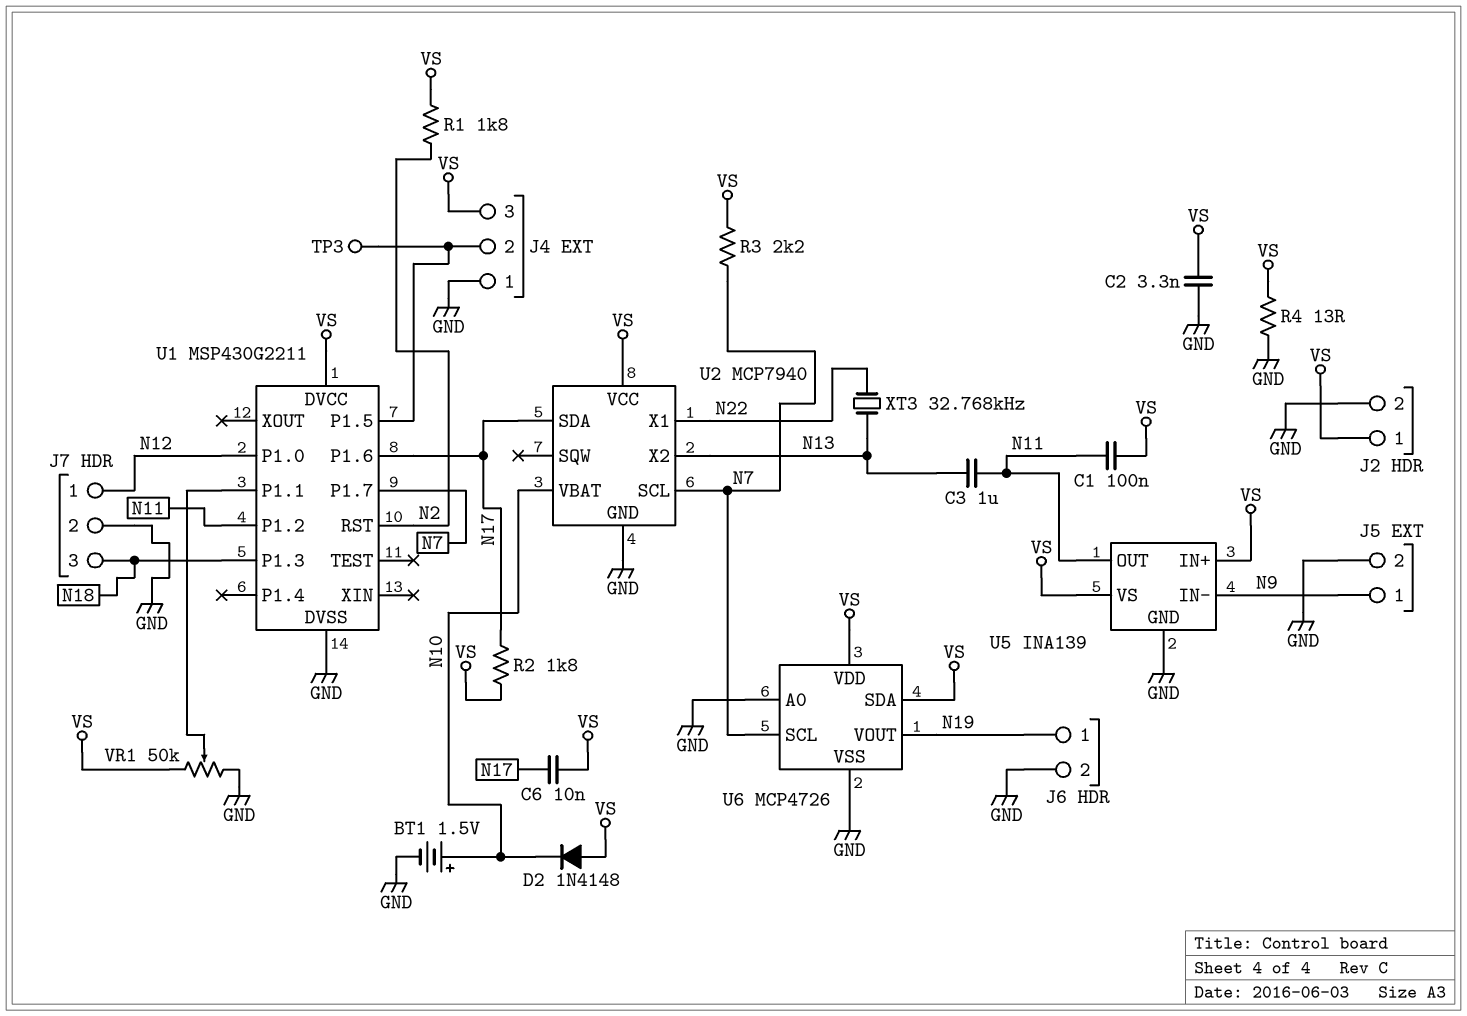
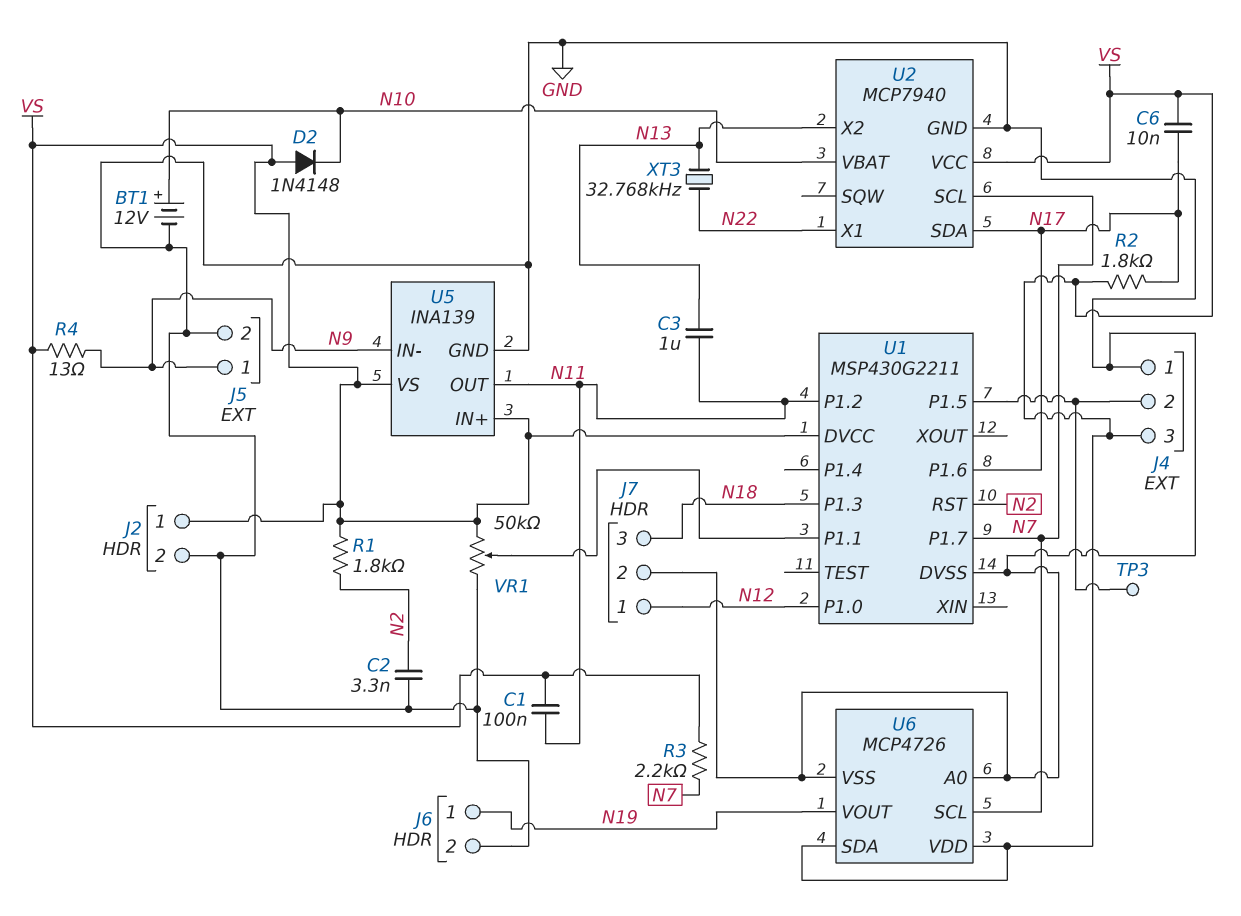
BT1: 1.5V (plus N10, minus GND) -> 12V (plus N10, minus GND)
C2: 3.3nF (GND, VS) -> 3.3nF (GND, N2)
R4: 13 (GND, VS) -> 13 (N9, VS)

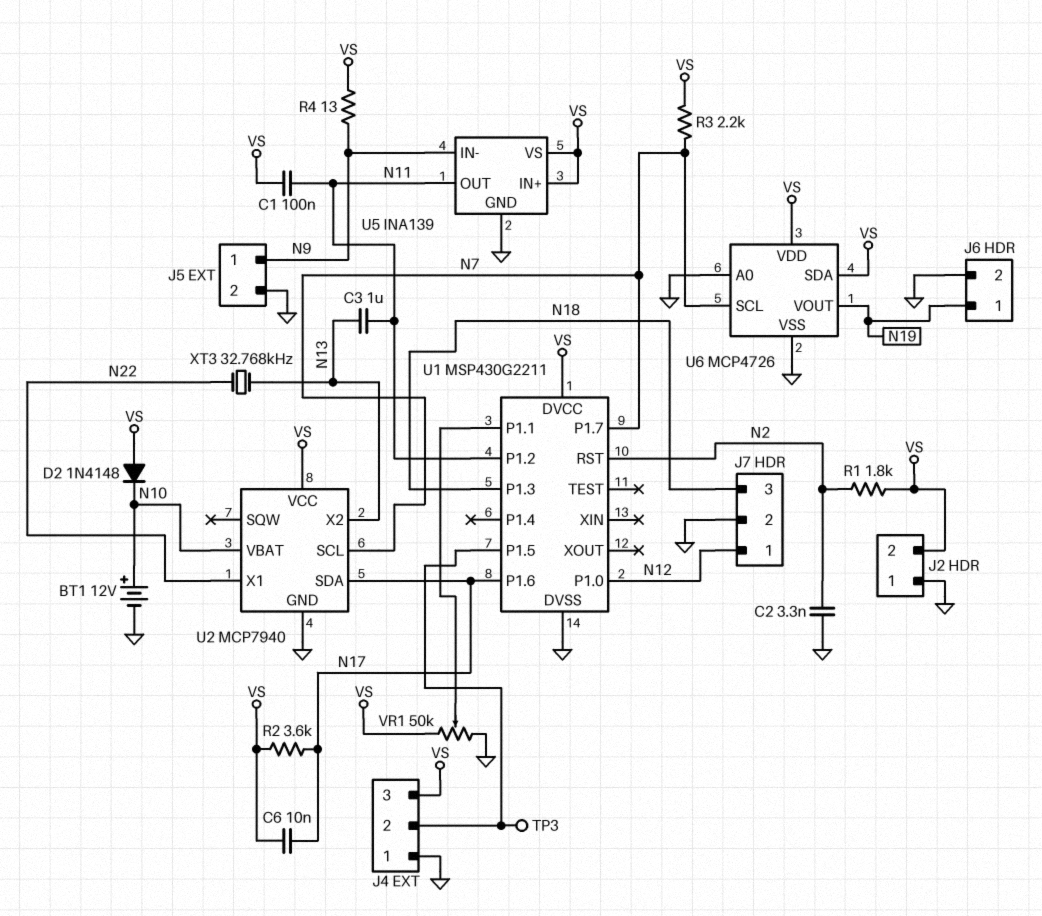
J2 pin 1: VS -> GND
J2 pin 2: GND -> VS
R2: 1.8k (N17, VS) -> 3.6k (N17, VS)

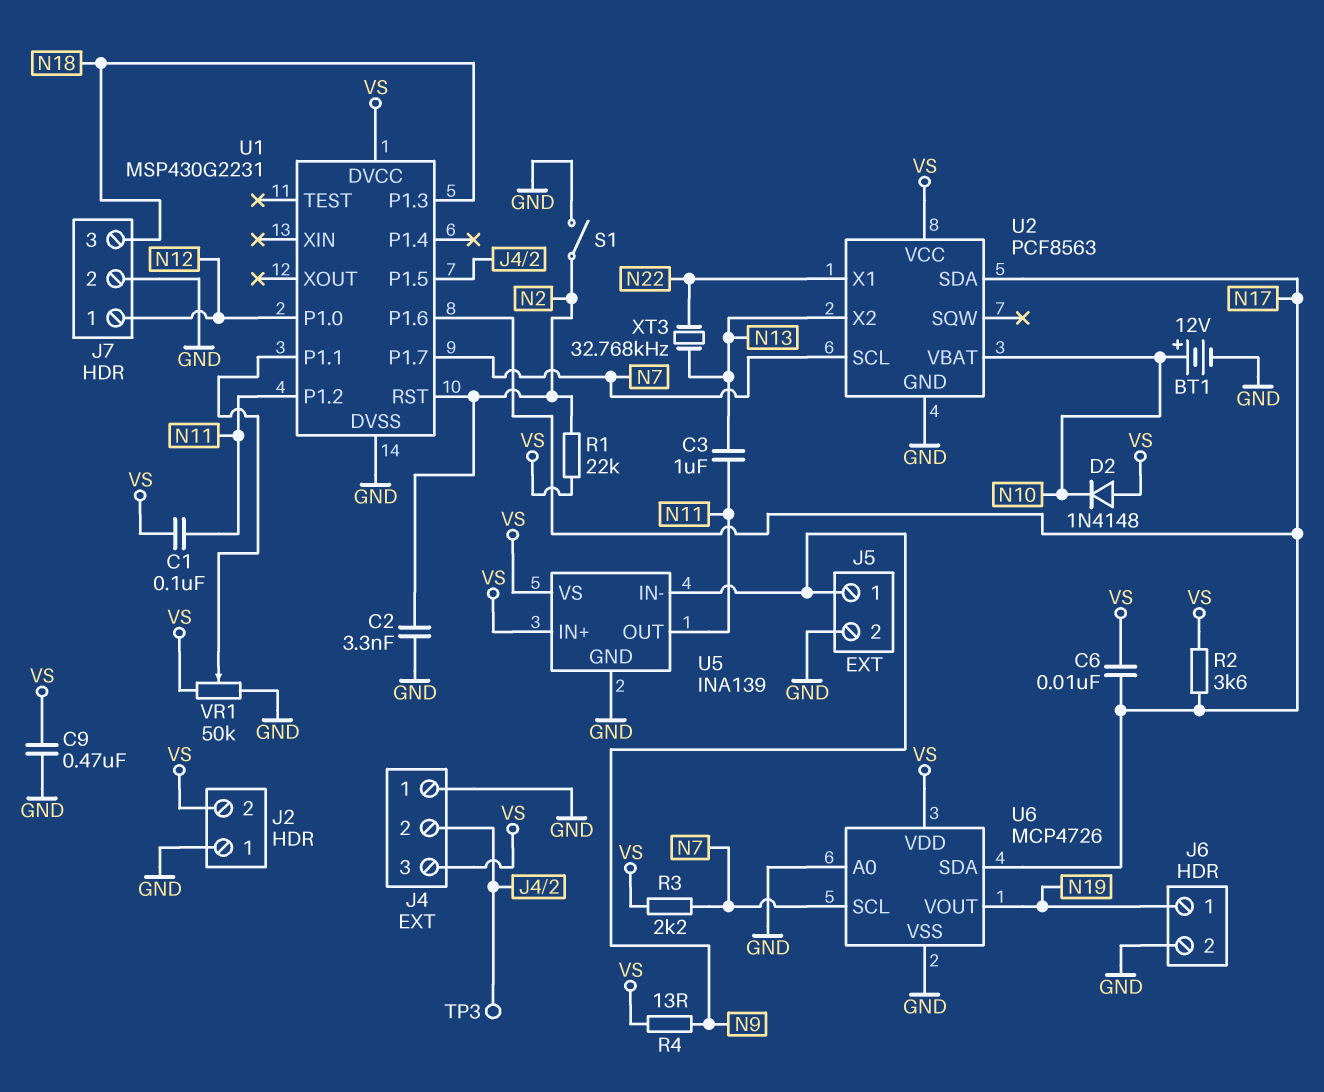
C9: none -> 470nF (GND, VS)
R1: 1.8k (N2, VS) -> 22k (N2, VS)
S1: none -> switch (GND, N2)
U1: MSP430G2211 -> MSP430G2231
U2: MCP7940 -> PCF8563
U6 pin SDA: VS -> N17

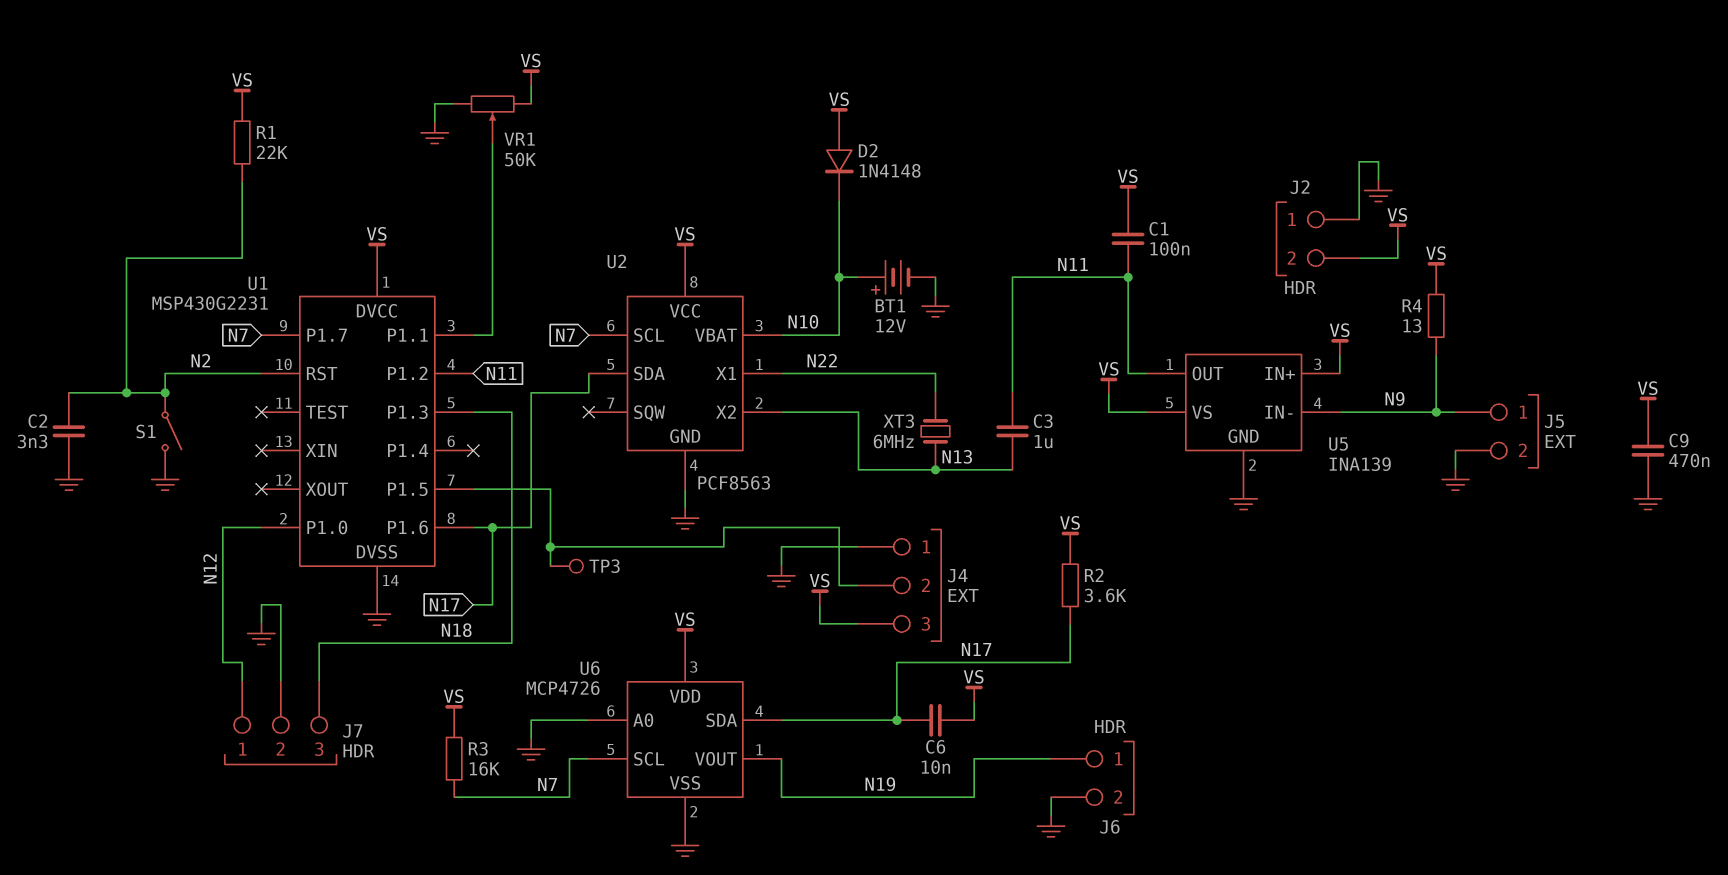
R3: 2.2k (N7, VS) -> 16k (N7, VS)
XT3: 32.768kHz (N13, N22) -> 6MHz (N13, N22)

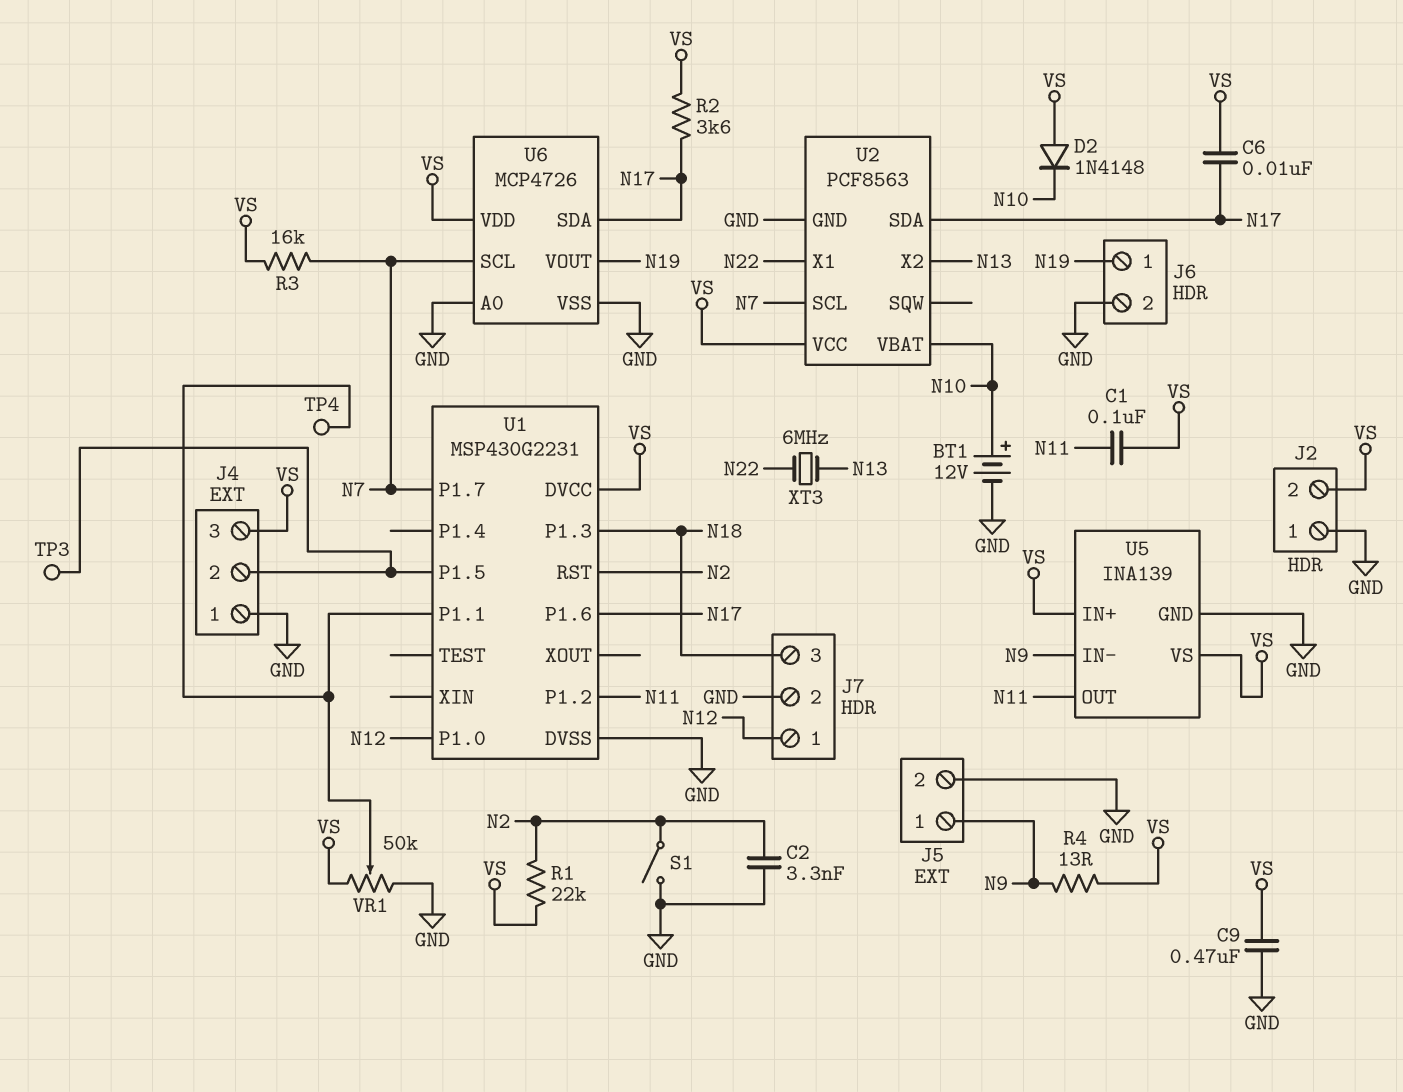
C3: 1uF (N11, N13) -> none
TP4: none -> test point (U1/P1.1)

